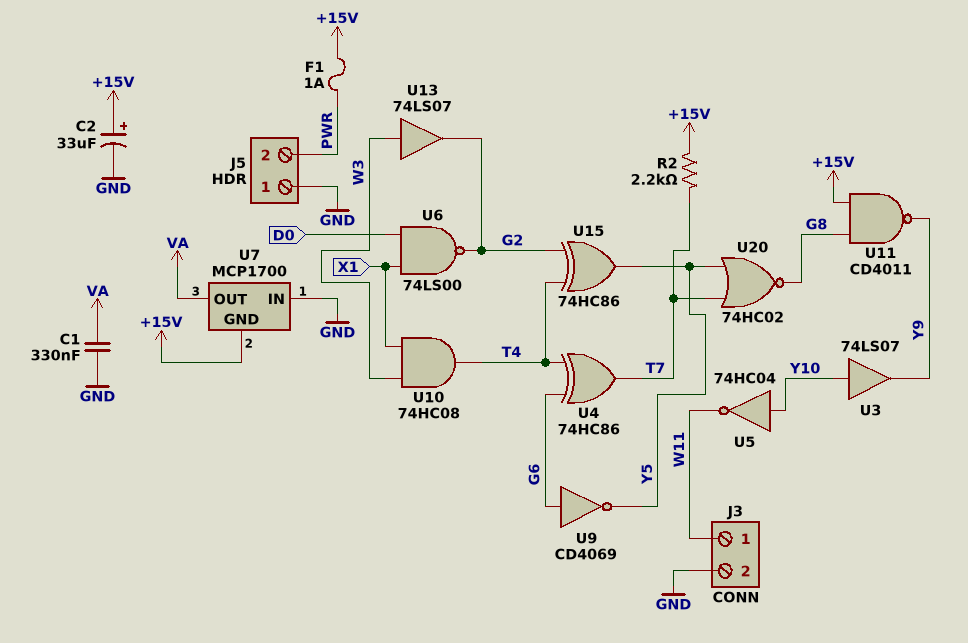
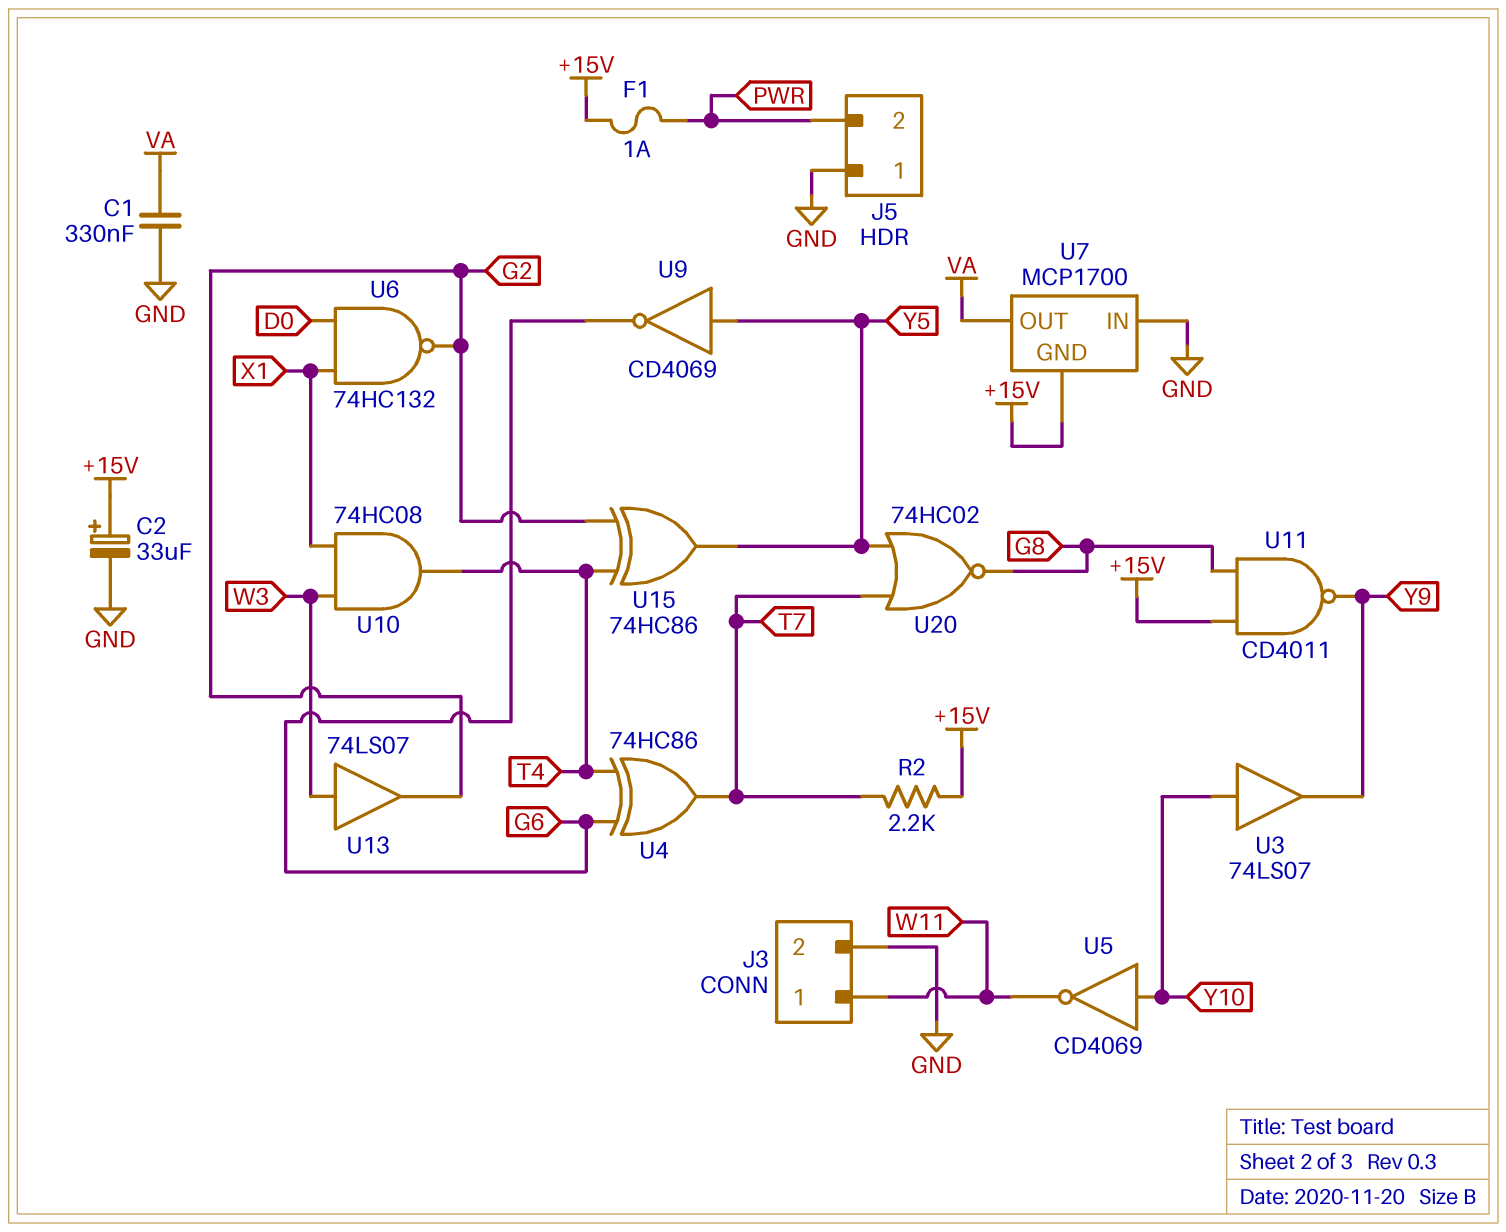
U5: NOT 74HC04 (in Y10, out W11) -> NOT CD4069 (in Y10, out W11)
U6: NAND 74LS00 (in D0, in X1, out G2) -> NAND 74HC132 (in D0, in X1, out G2)
U9: NOT CD4069 (in G6, out Y5) -> NOT CD4069 (in Y5, out G6)

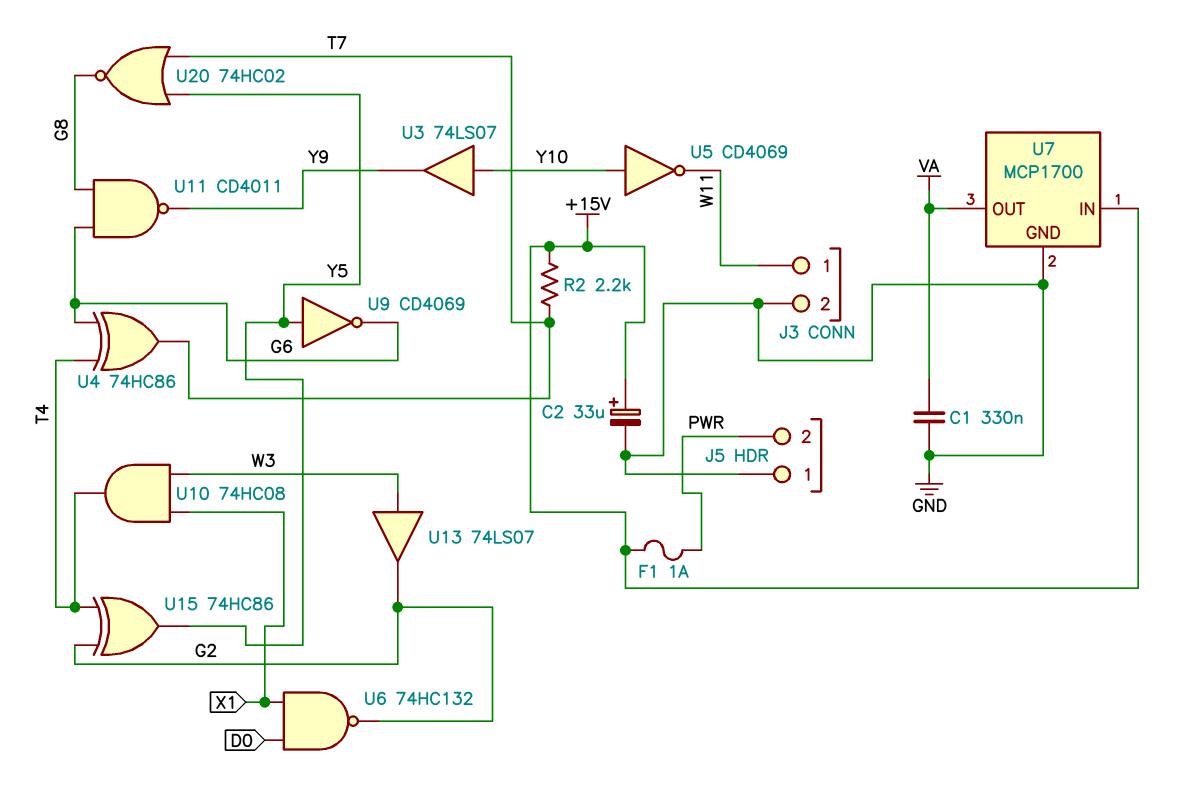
U7 pin GND: +15V -> GND
U7 pin IN: GND -> +15V
U11: NAND CD4011 (in +15V, in G8, out Y9) -> NAND CD4011 (in G6, in G8, out Y9)

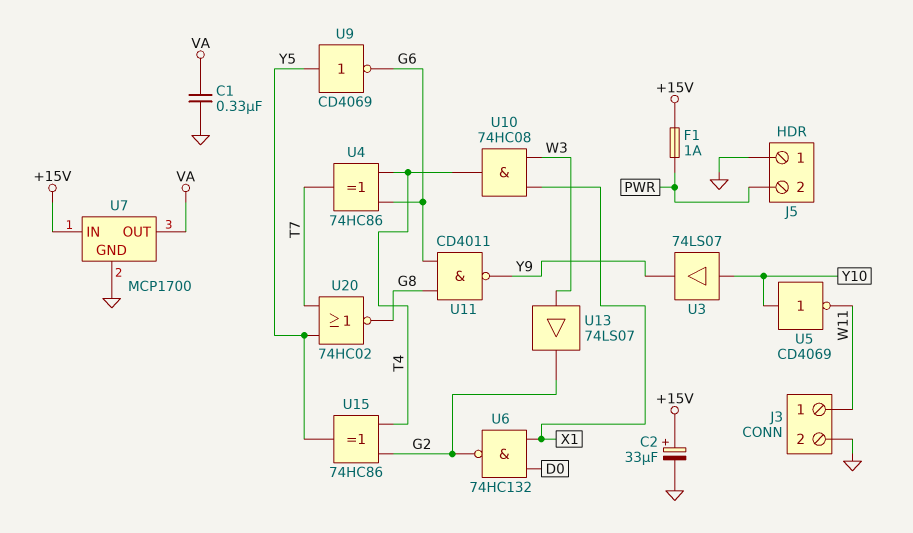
R2: 2.2k (+15V, T7) -> none

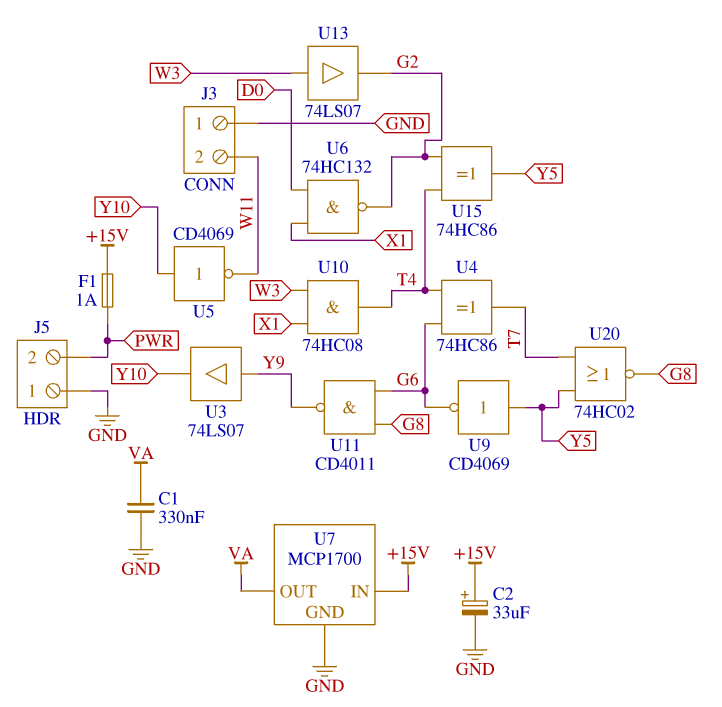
J3 pin 1: W11 -> GND
J3 pin 2: GND -> W11
U3: buffer 74LS07 (in Y10, out Y9) -> buffer 74LS07 (in Y9, out Y10)

